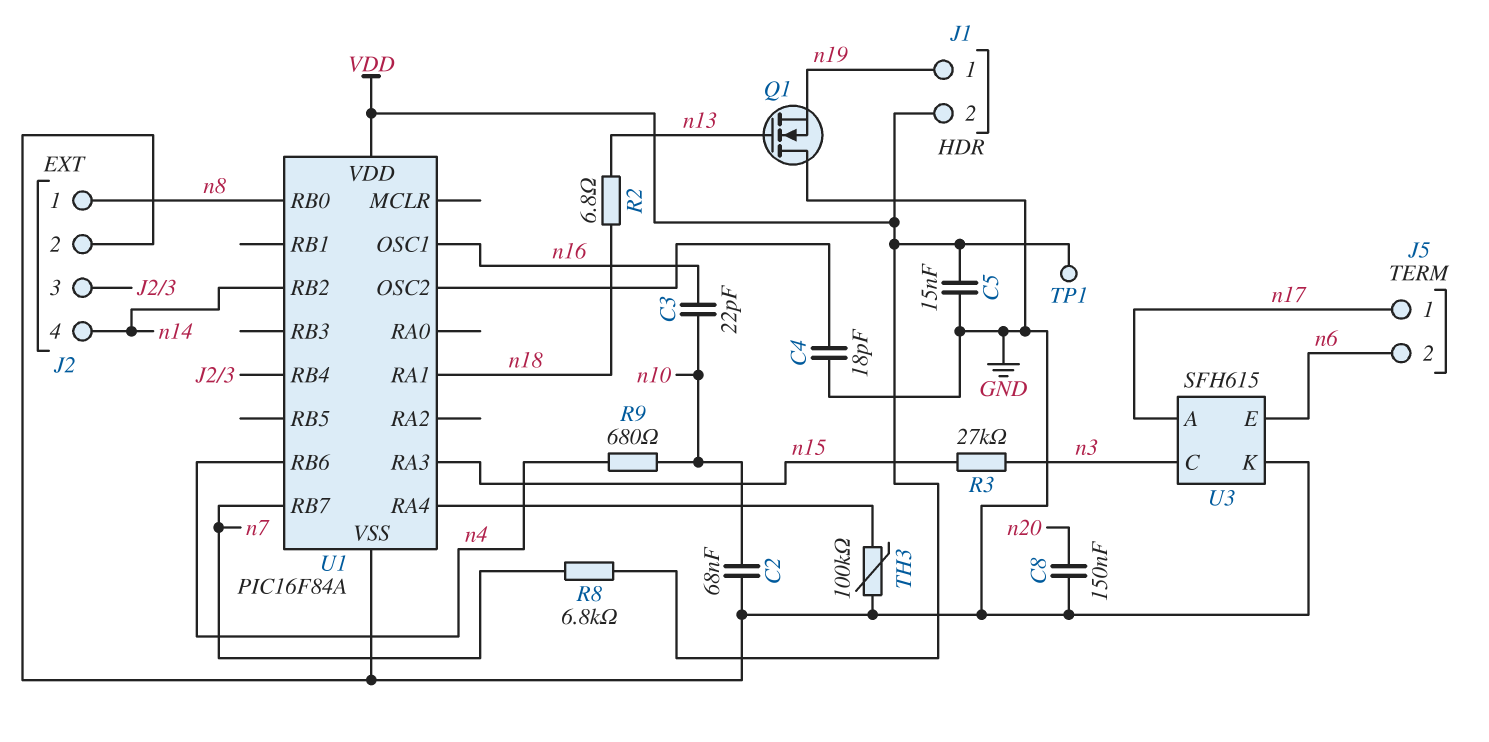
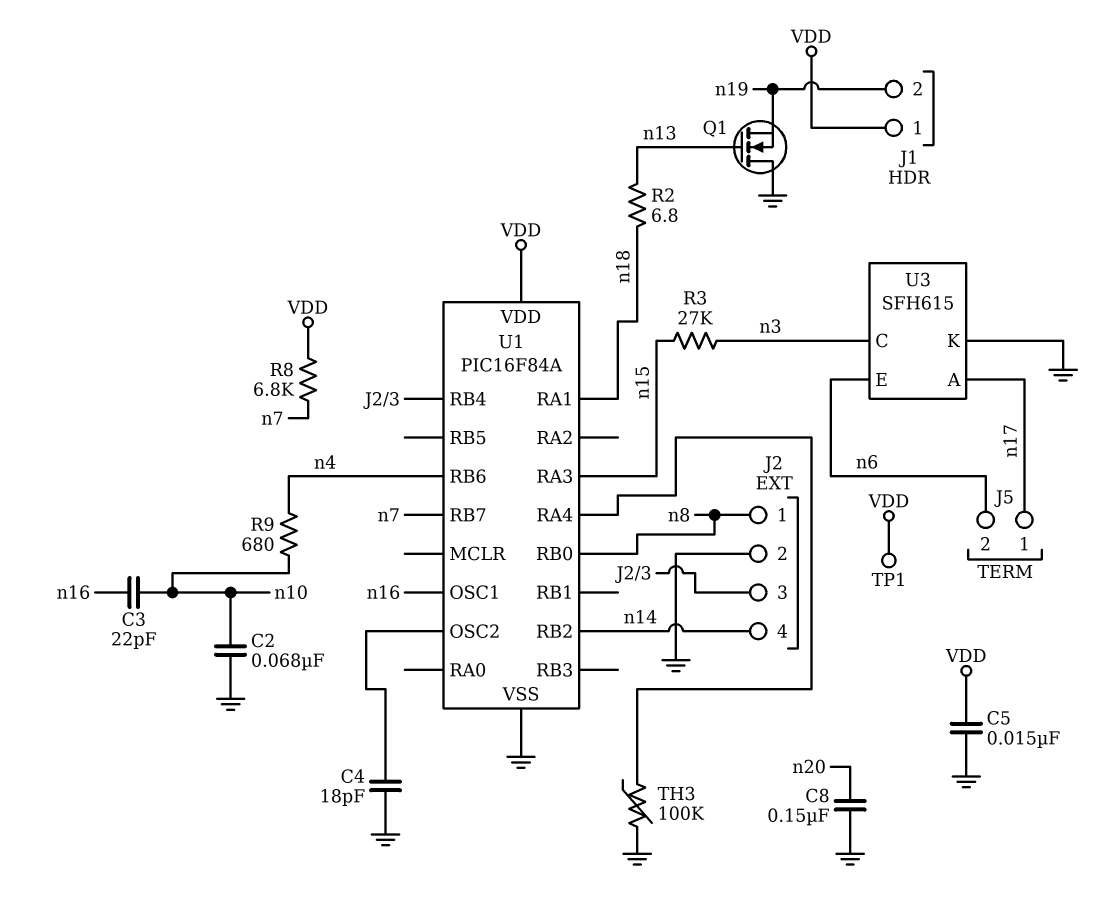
J1 pin 1: n19 -> VDD
J1 pin 2: VDD -> n19

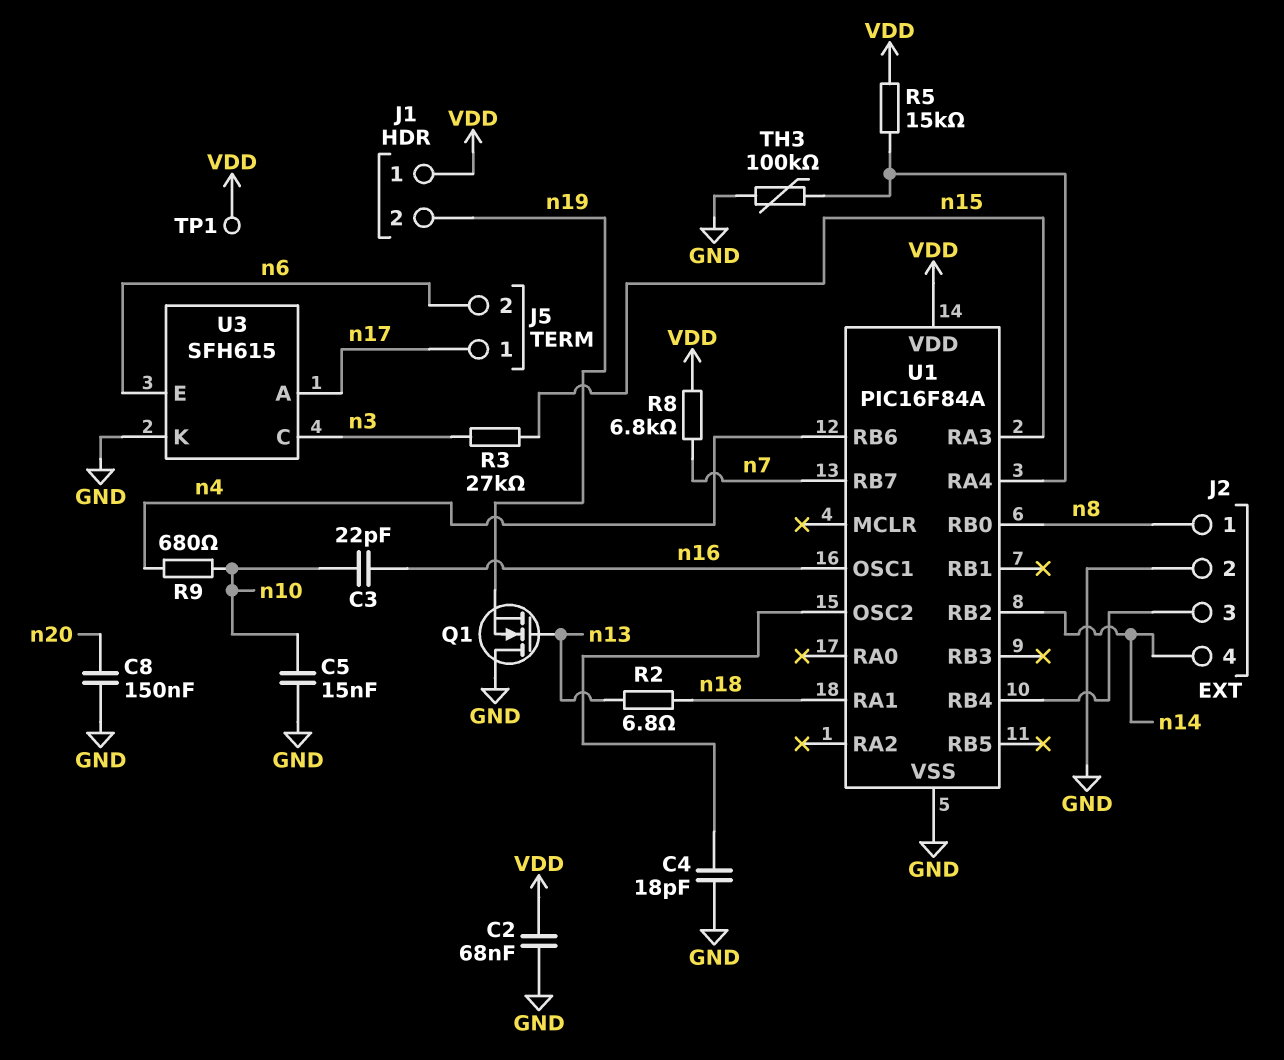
C2: 68nF (GND, n10) -> 68nF (GND, VDD)
C5: 15nF (GND, VDD) -> 15nF (GND, n10)
R5: none -> 15k (U1/RA4, VDD)

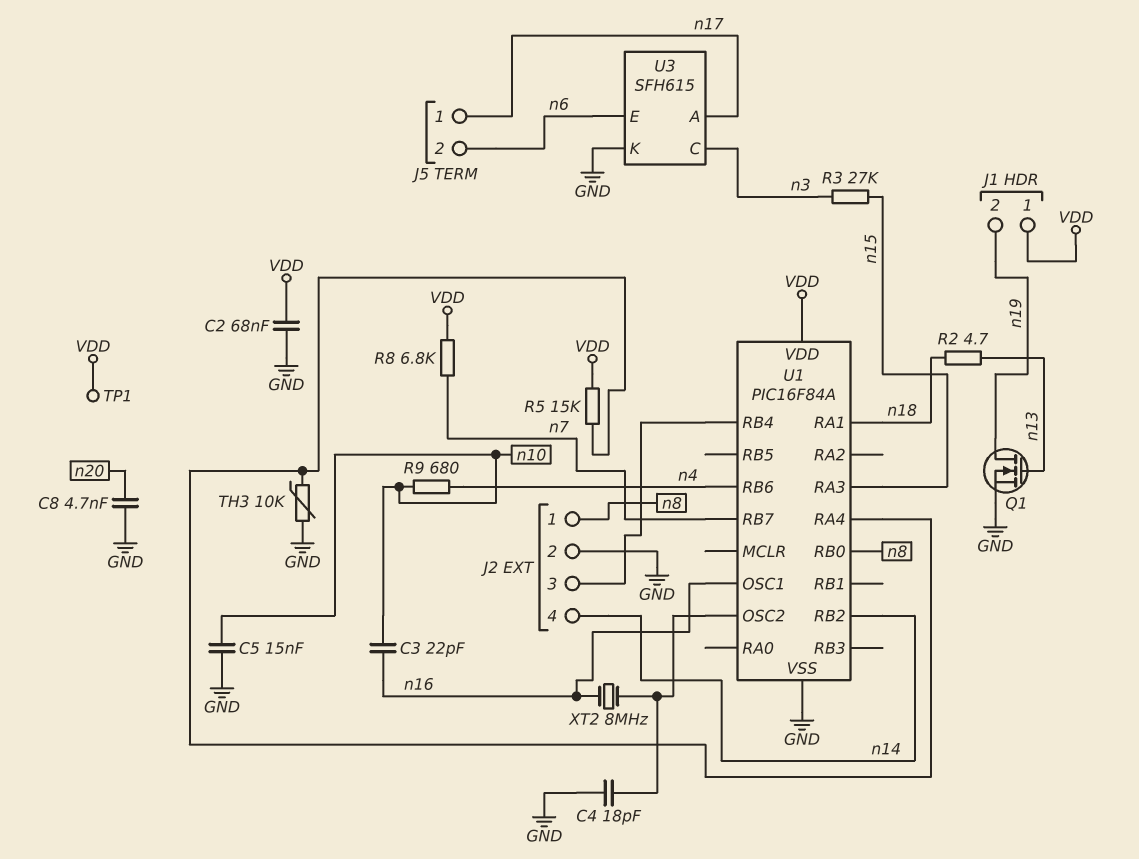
C8: 150nF (GND, n20) -> 4.7nF (GND, n20)
Q1: NMOS (G n13, D GND, S n19) -> NMOS (G n13, D n19, S GND)
R2: 6.8 (n13, n18) -> 4.7 (n13, n18)
TH3: 100k (GND, U1/RA4) -> 10k (GND, U1/RA4)
XT2: none -> 8MHz (U1/OSC2, n16)

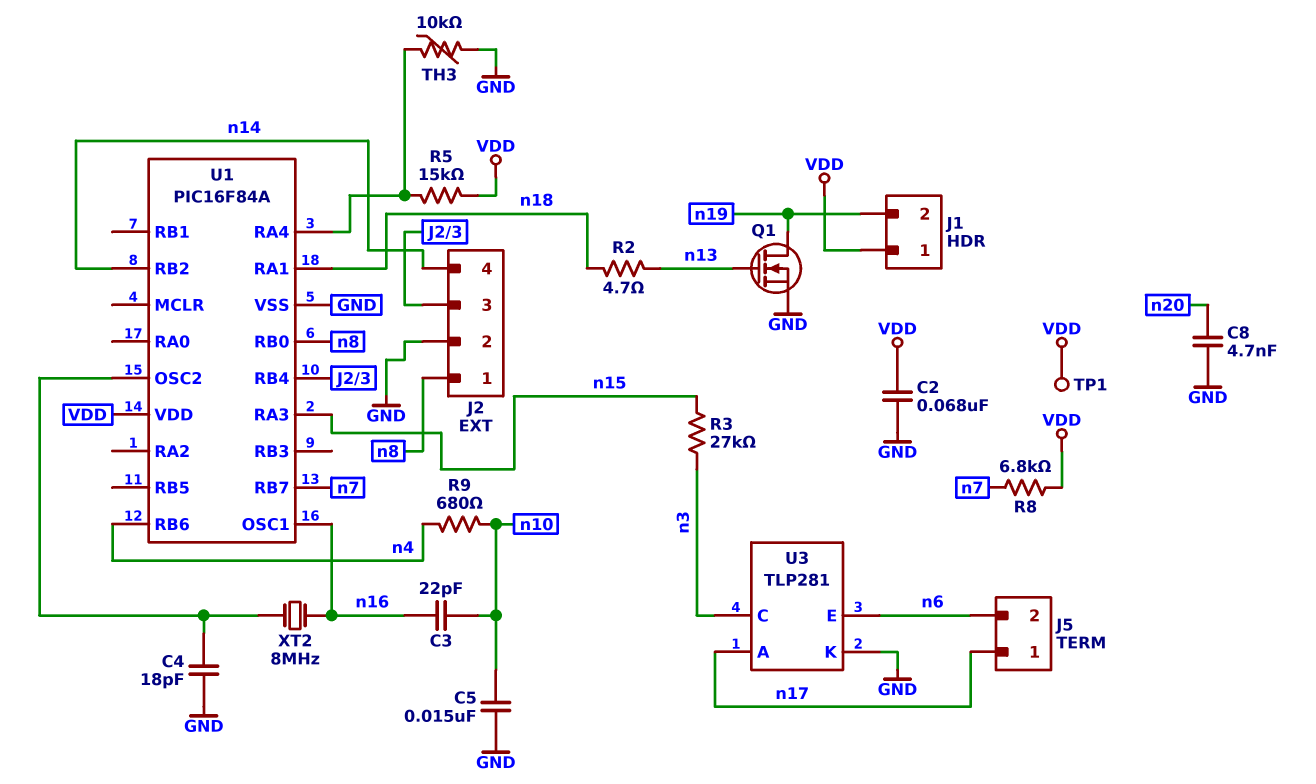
U3: SFH615 -> TLP281

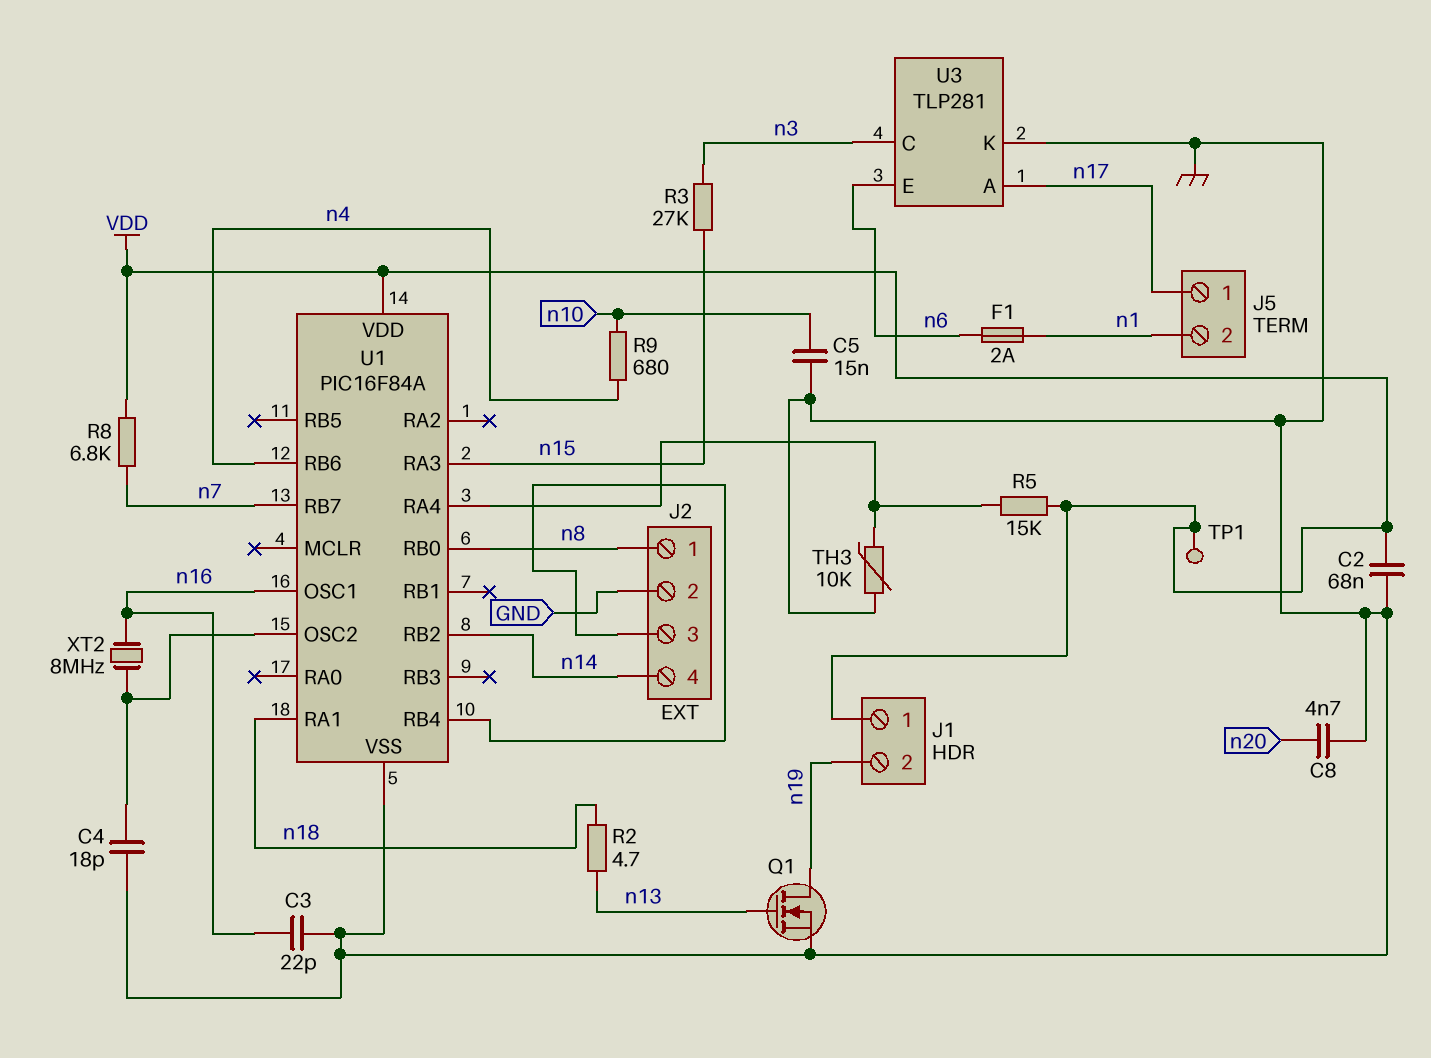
C3: 22pF (n10, n16) -> 22pF (GND, n16)
F1: none -> 2A (n1, n6)
J5 pin 2: n6 -> n1

